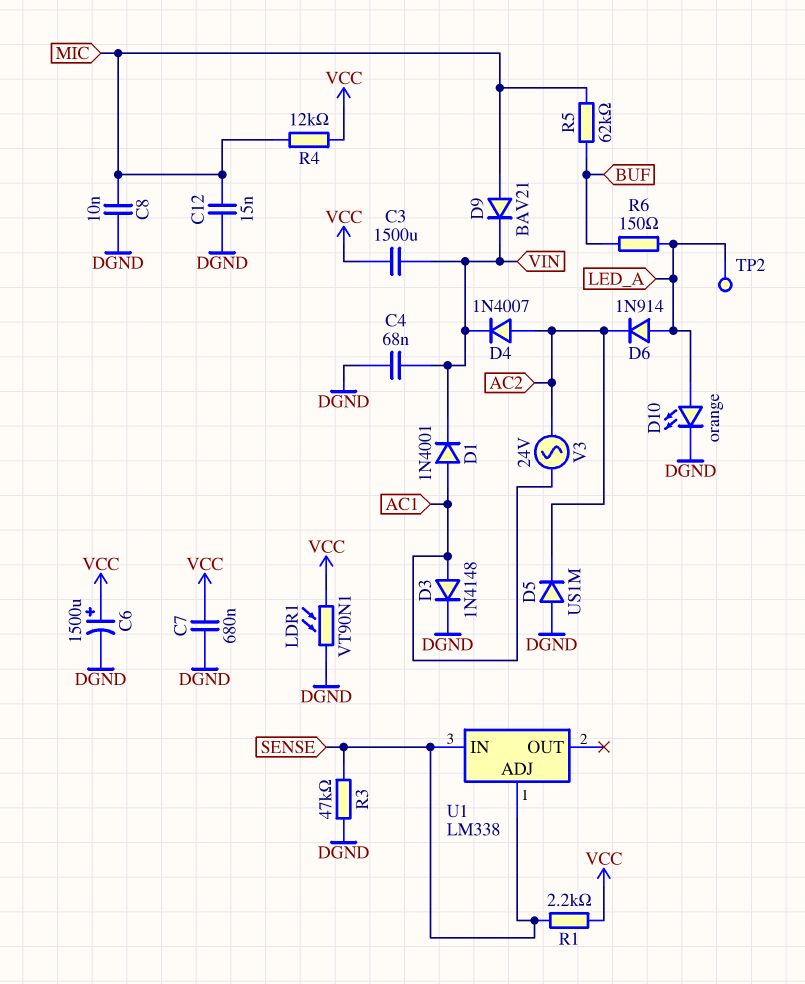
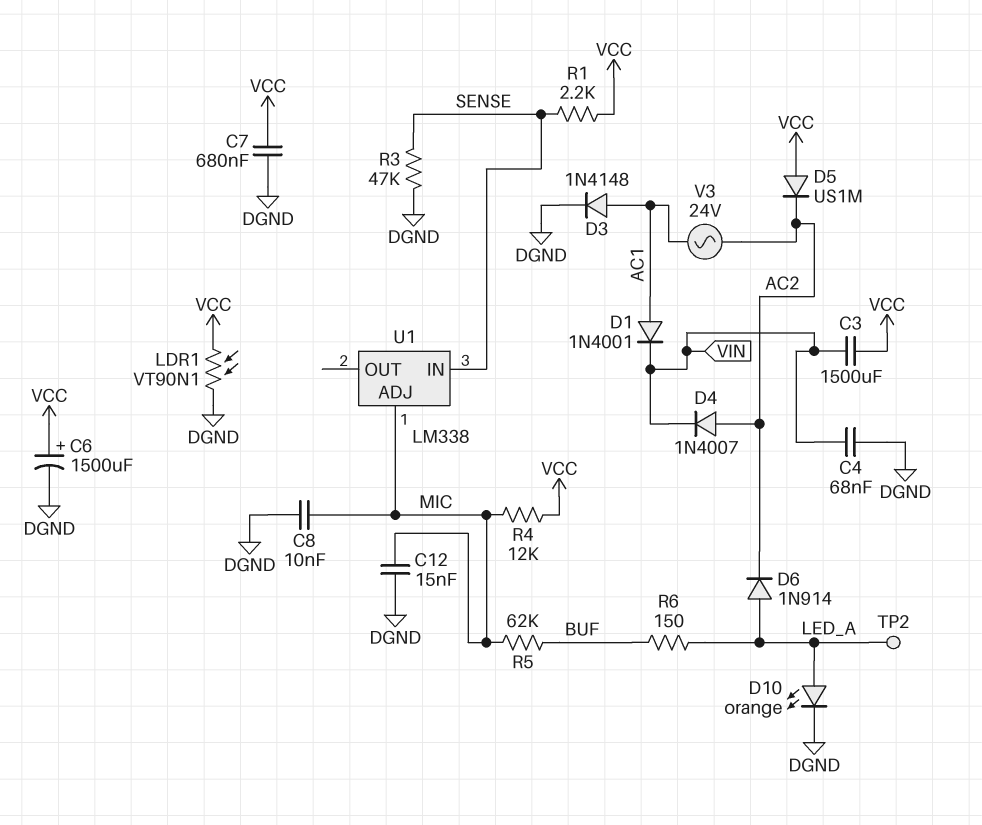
D5: diode US1M (A DGND, K AC2) -> diode US1M (A VCC, K AC2)
D9: diode BAV21 (A MIC, K VIN) -> none
U1 pin ADJ: SENSE -> MIC

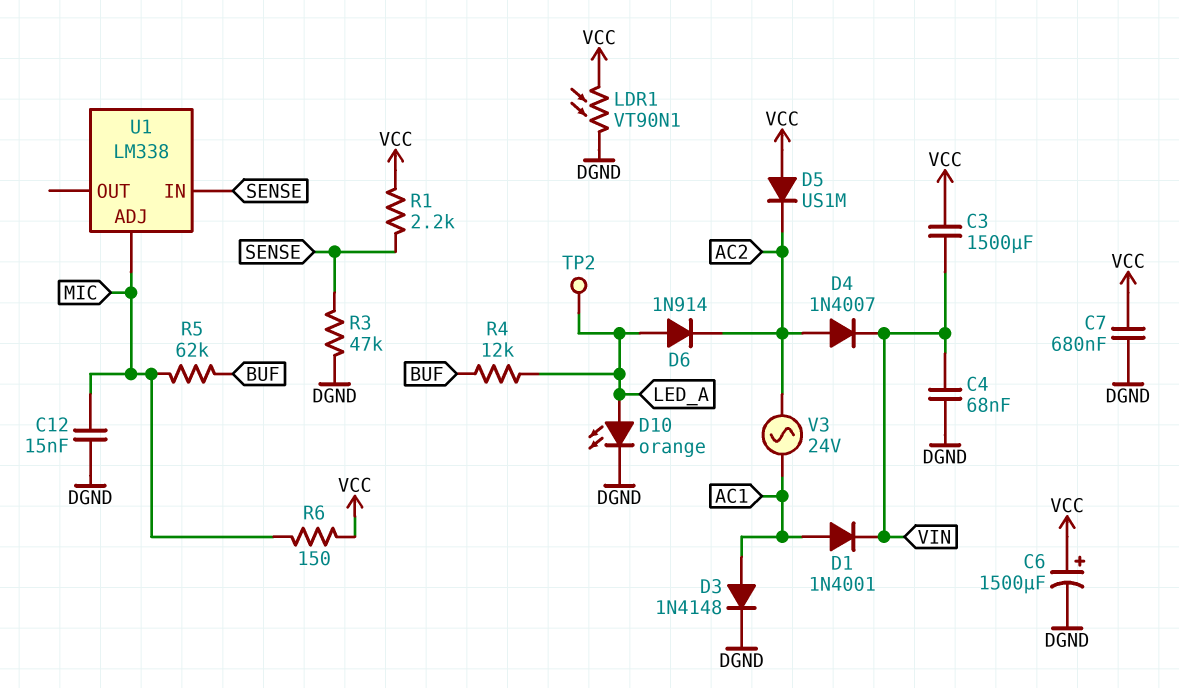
C8: 10nF (DGND, MIC) -> none
R4: 12k (MIC, VCC) -> 12k (BUF, LED_A)
R6: 150 (BUF, LED_A) -> 150 (MIC, VCC)

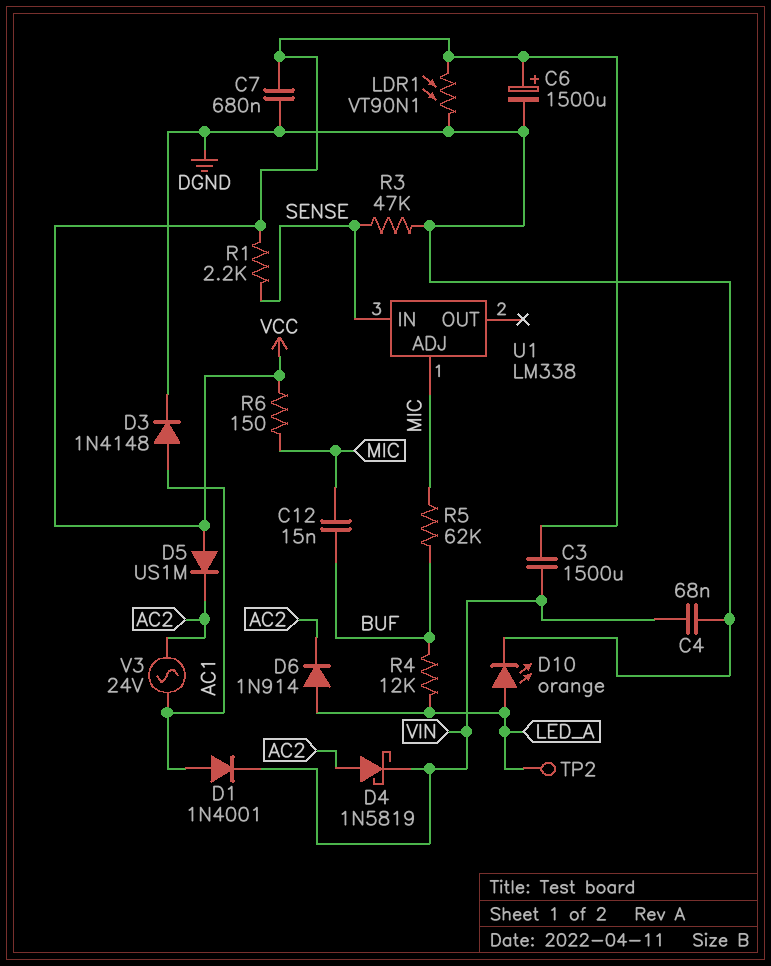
C12: 15nF (DGND, MIC) -> 15nF (BUF, MIC)
D4: diode 1N4007 (A AC2, K VIN) -> schottky 1N5819 (A AC2, K VIN)

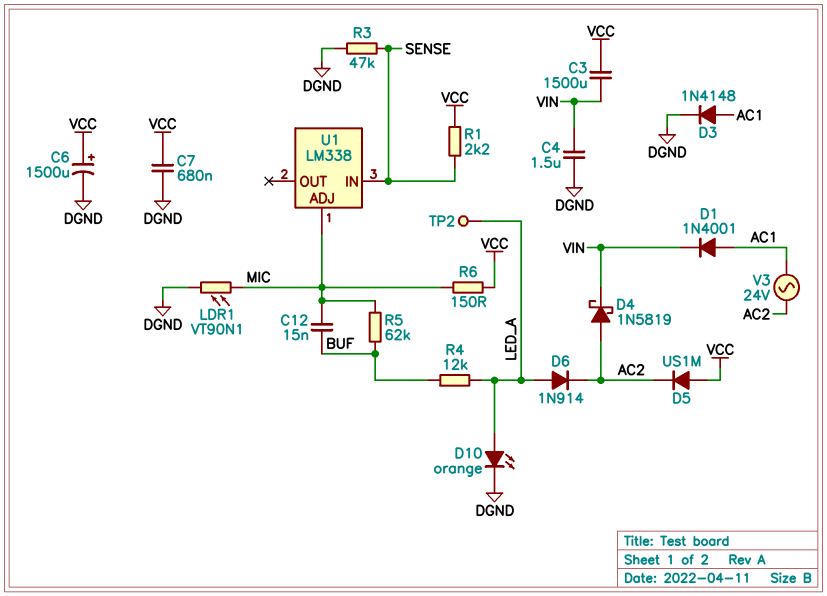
C4: 68nF (DGND, VIN) -> 1.5uF (DGND, VIN)
LDR1: VT90N1 (DGND, VCC) -> VT90N1 (DGND, MIC)

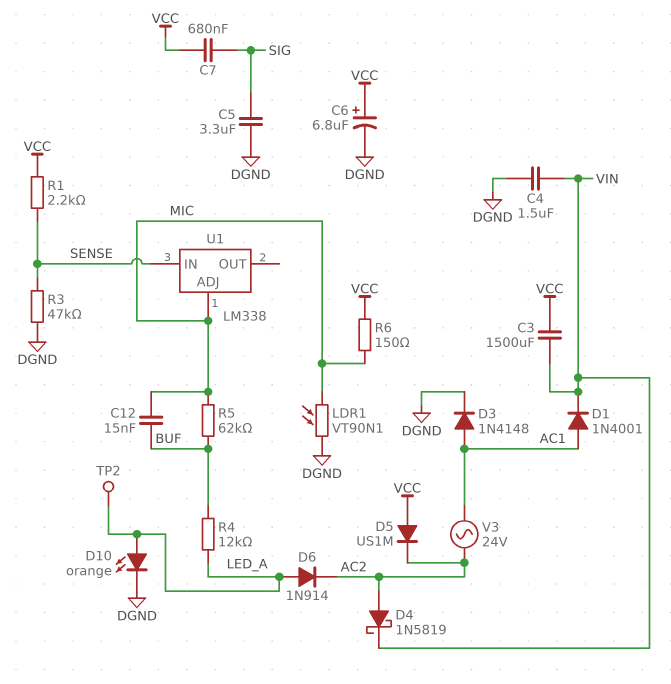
C5: none -> 3.3uF (DGND, SIG)
C6: 1500uF (plus VCC, minus DGND) -> 6.8uF (plus VCC, minus DGND)
C7: 680nF (DGND, VCC) -> 680nF (SIG, VCC)

